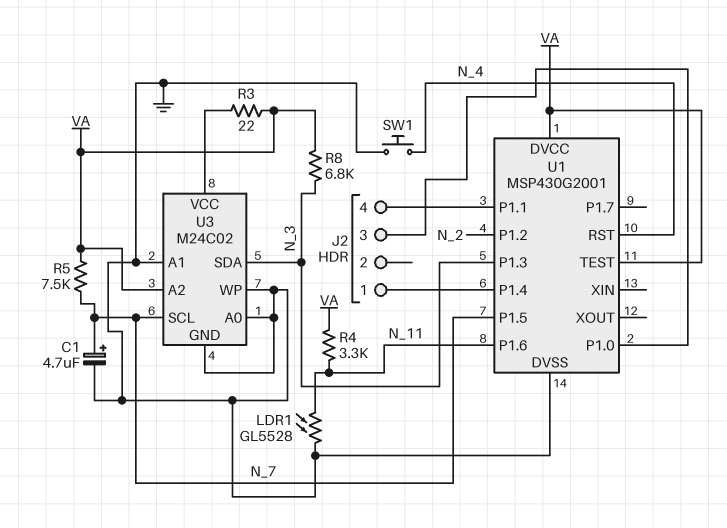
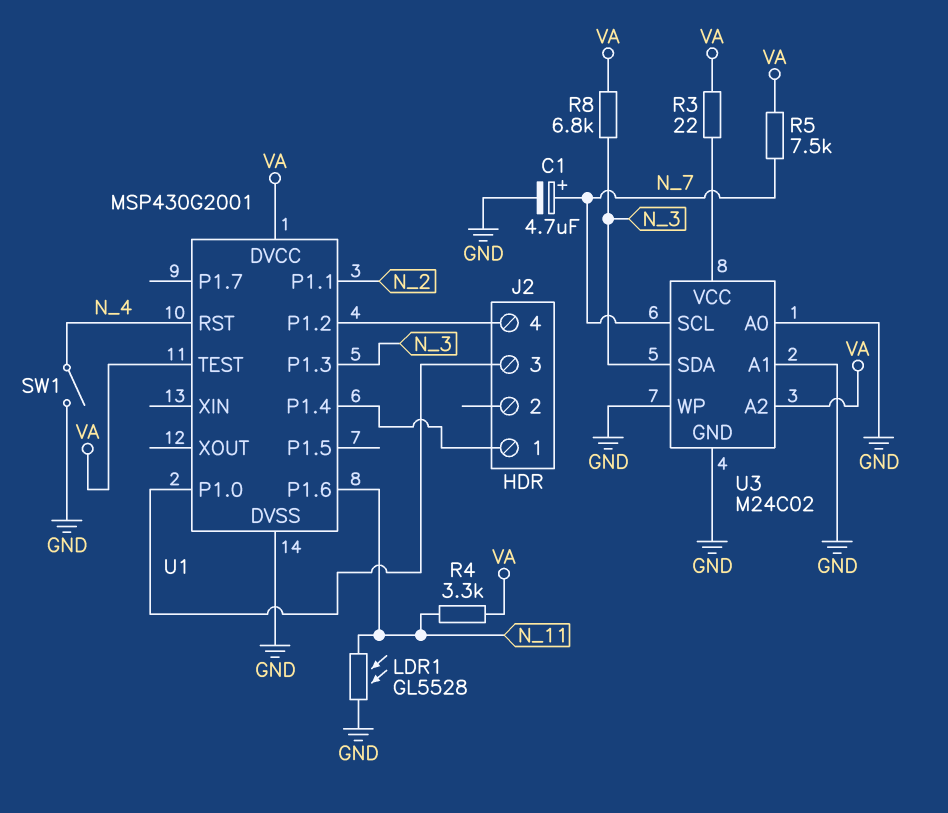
SW1: button (GND, N_4) -> switch (GND, N_4)
U1 pin P1.1: J2/4 -> N_2
U1 pin P1.2: N_2 -> J2/4
U1 pin P1.5: N_7 -> none

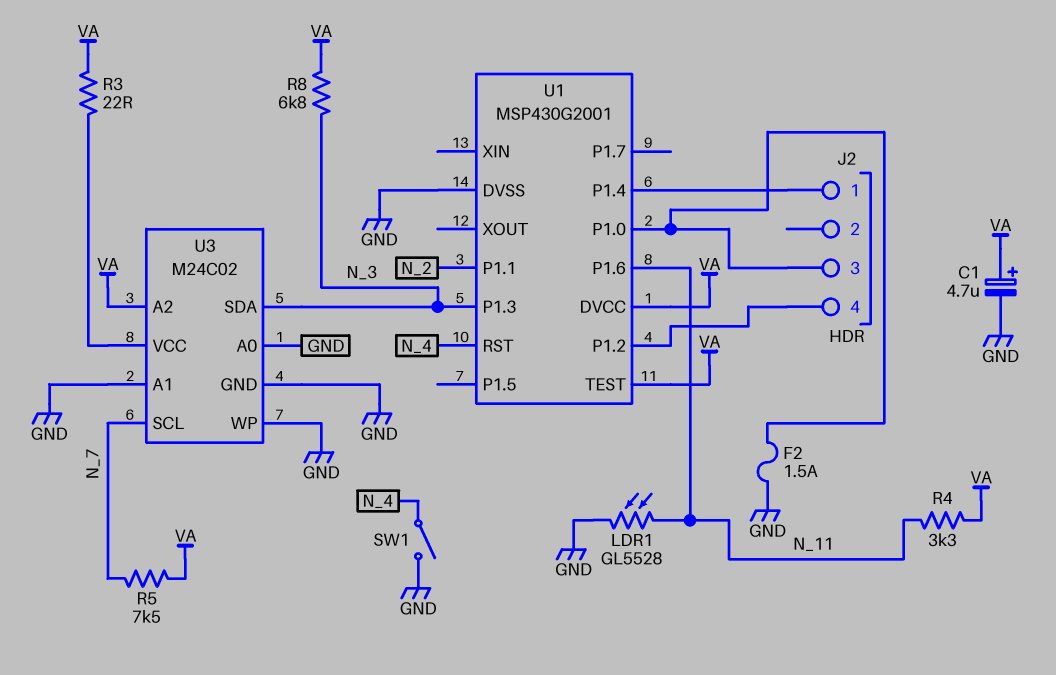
C1: 4.7uF (plus N_7, minus GND) -> 4.7uF (plus VA, minus GND)
F2: none -> 1.5A (GND, J2/3)

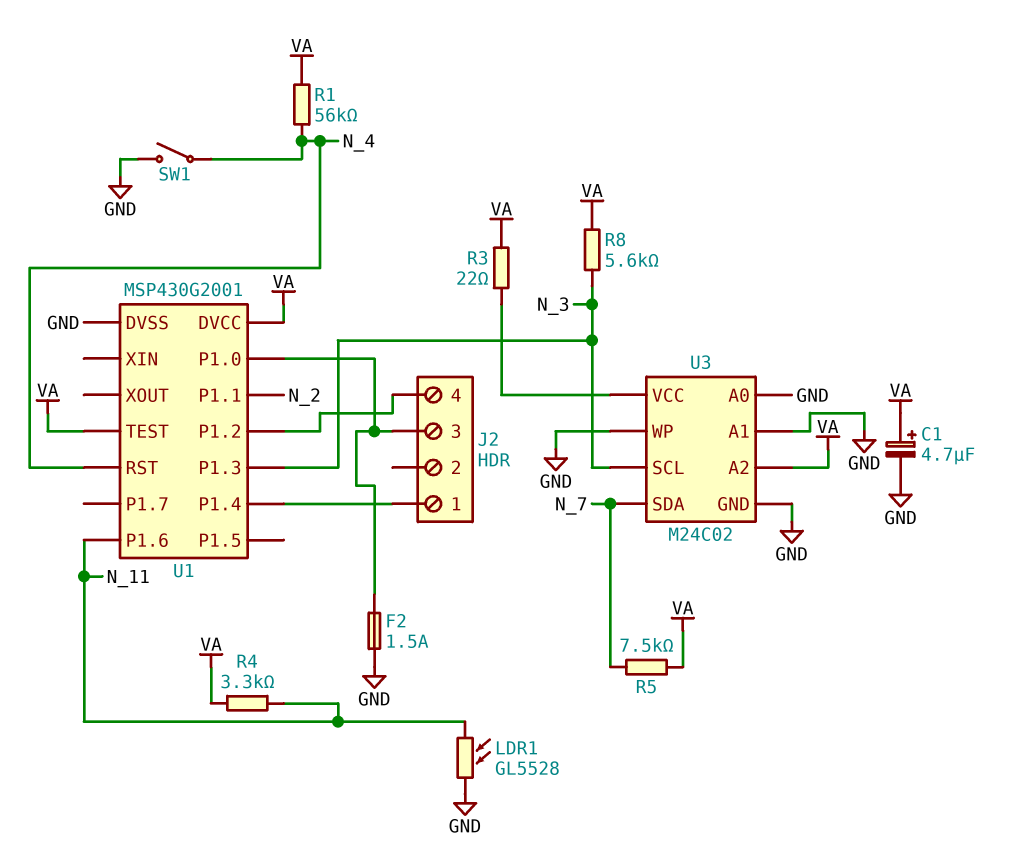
R1: none -> 56k (N_4, VA)
R8: 6.8k (N_3, VA) -> 5.6k (N_3, VA)
U3 pin SCL: N_7 -> N_3
U3 pin SDA: N_3 -> N_7

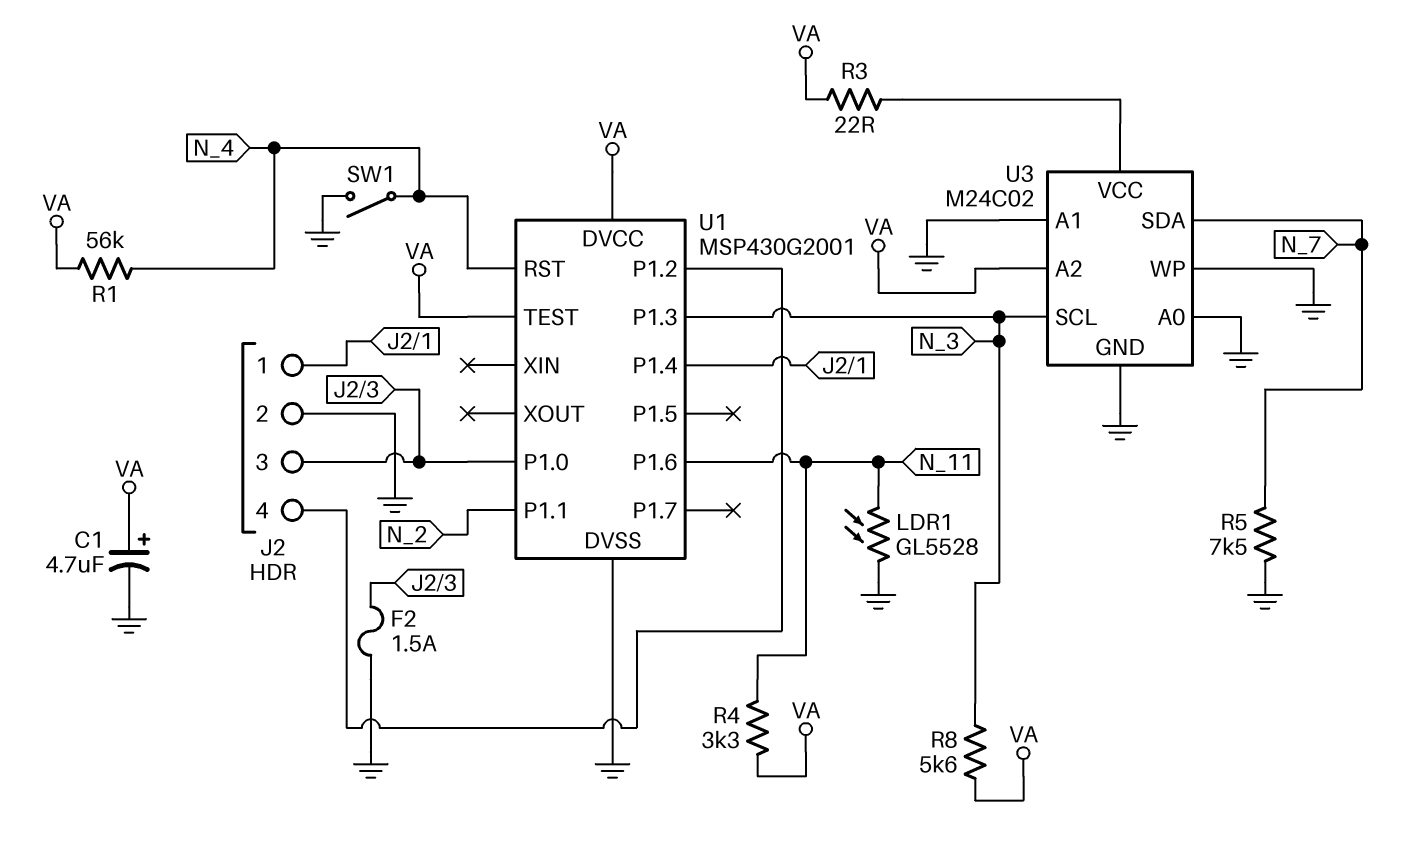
J2 pin 2: none -> GND
R5: 7.5k (N_7, VA) -> 7.5k (GND, N_7)

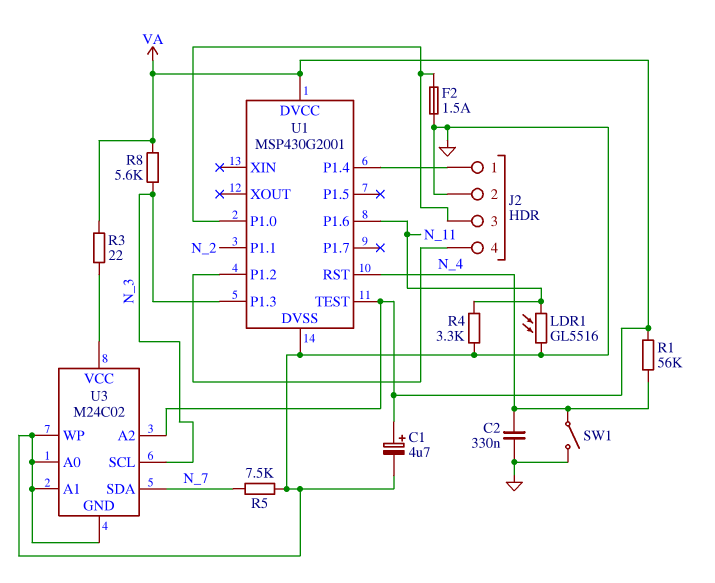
C2: none -> 330nF (GND, N_4)
LDR1: GL5528 (GND, N_11) -> GL5516 (GND, N_11)
R4: 3.3k (N_11, VA) -> 3.3k (GND, N_11)

